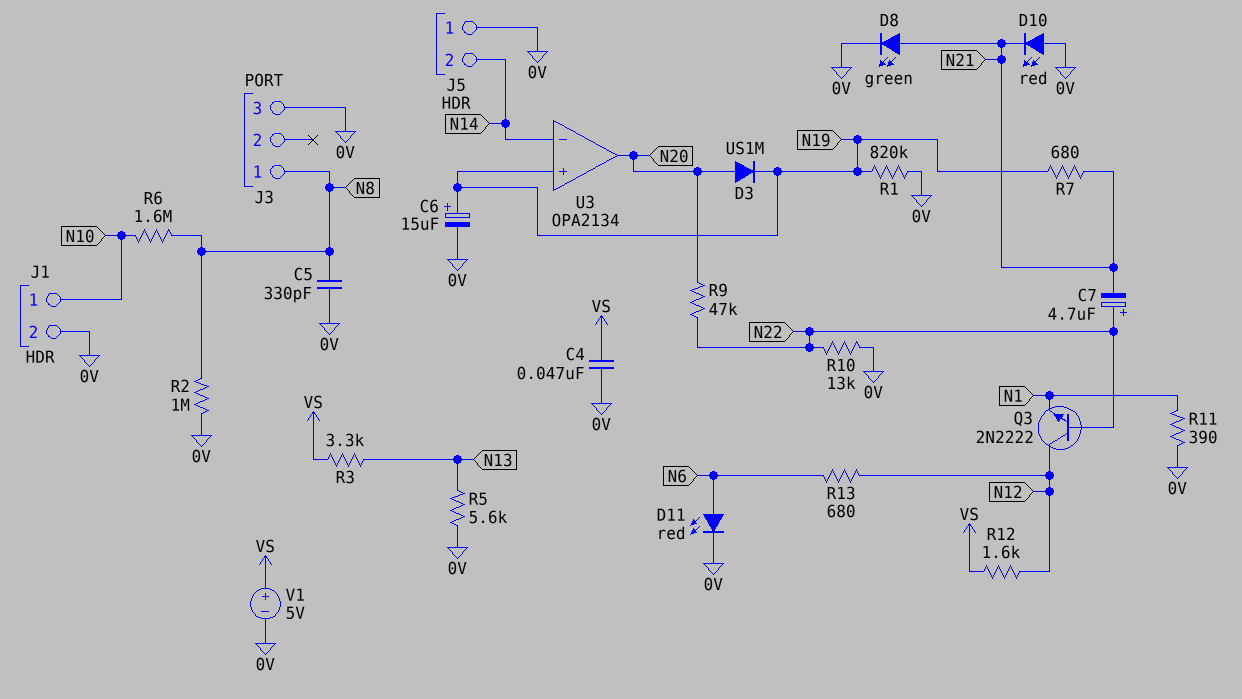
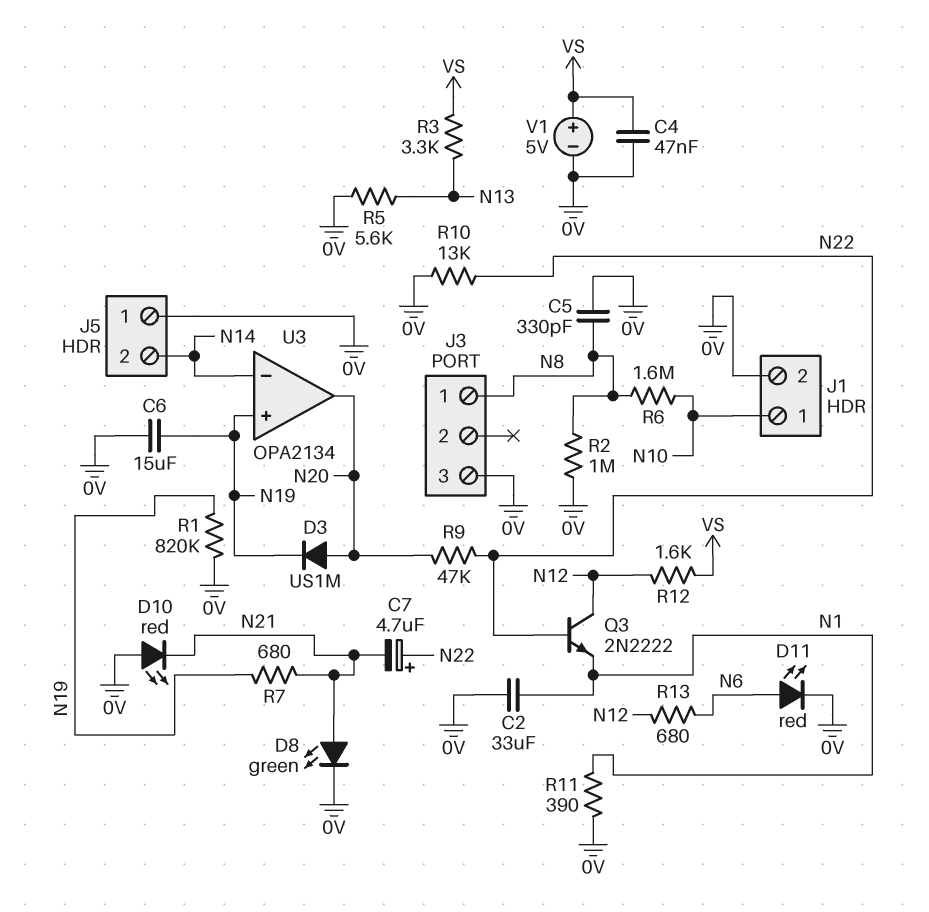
C2: none -> 33uF (0V, N1)
C6: 15uF (plus N19, minus 0V) -> 15uF (0V, N19)

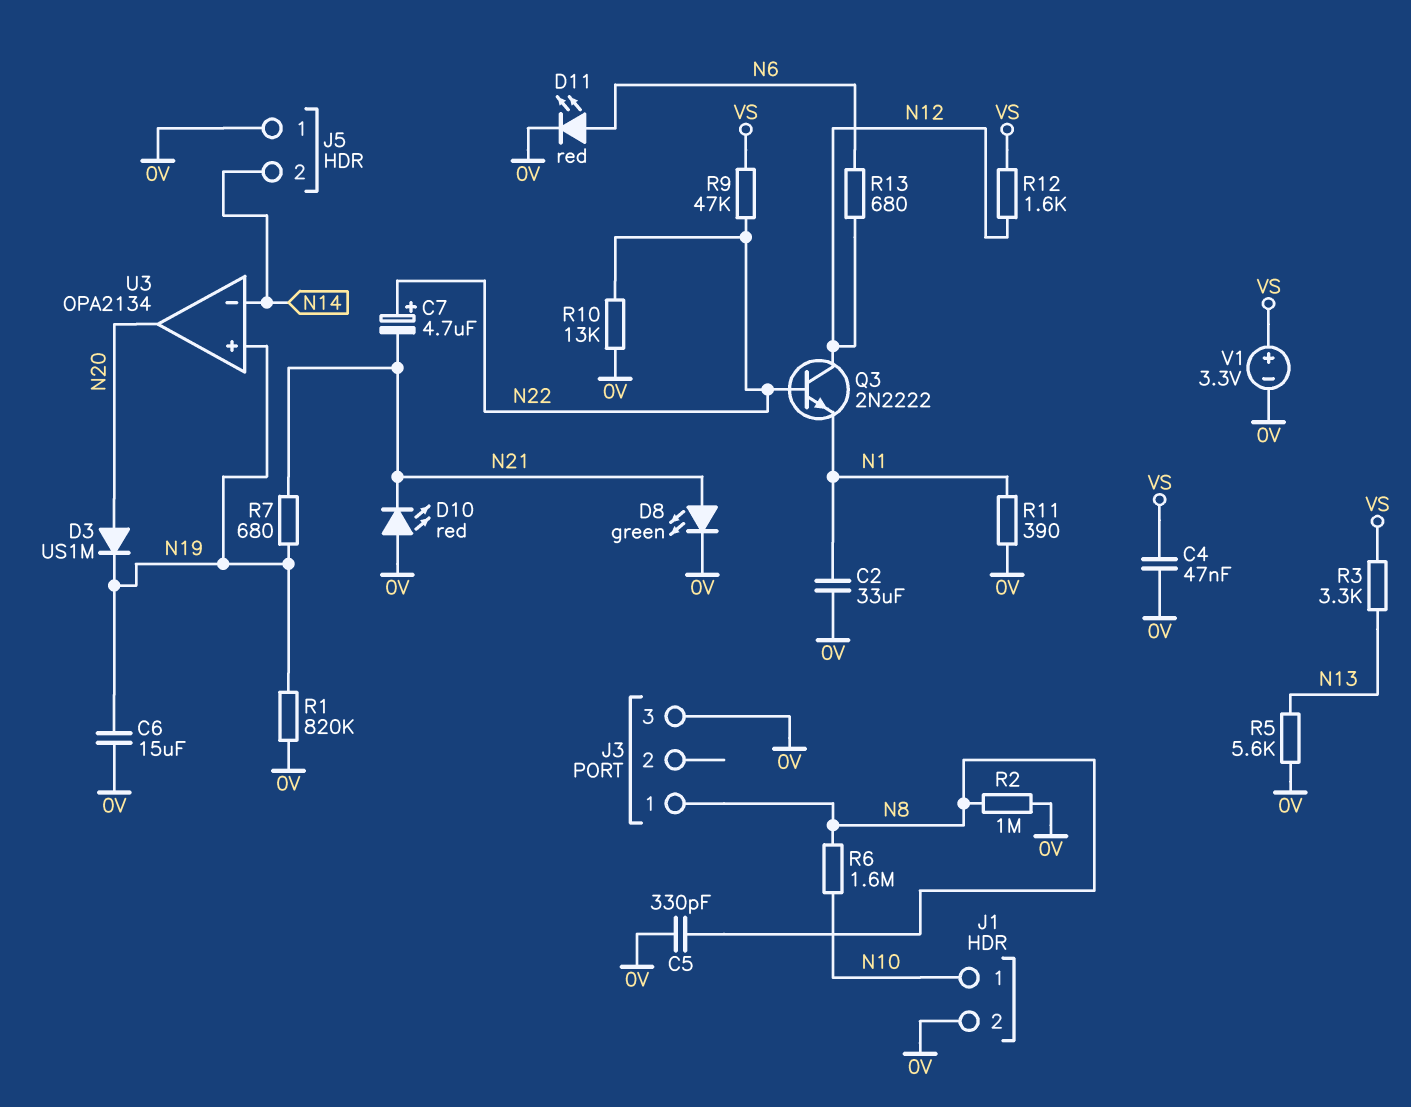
R9: 47k (N20, N22) -> 47k (N22, VS)
V1: 5V (plus VS, minus 0V) -> 3.3V (plus VS, minus 0V)

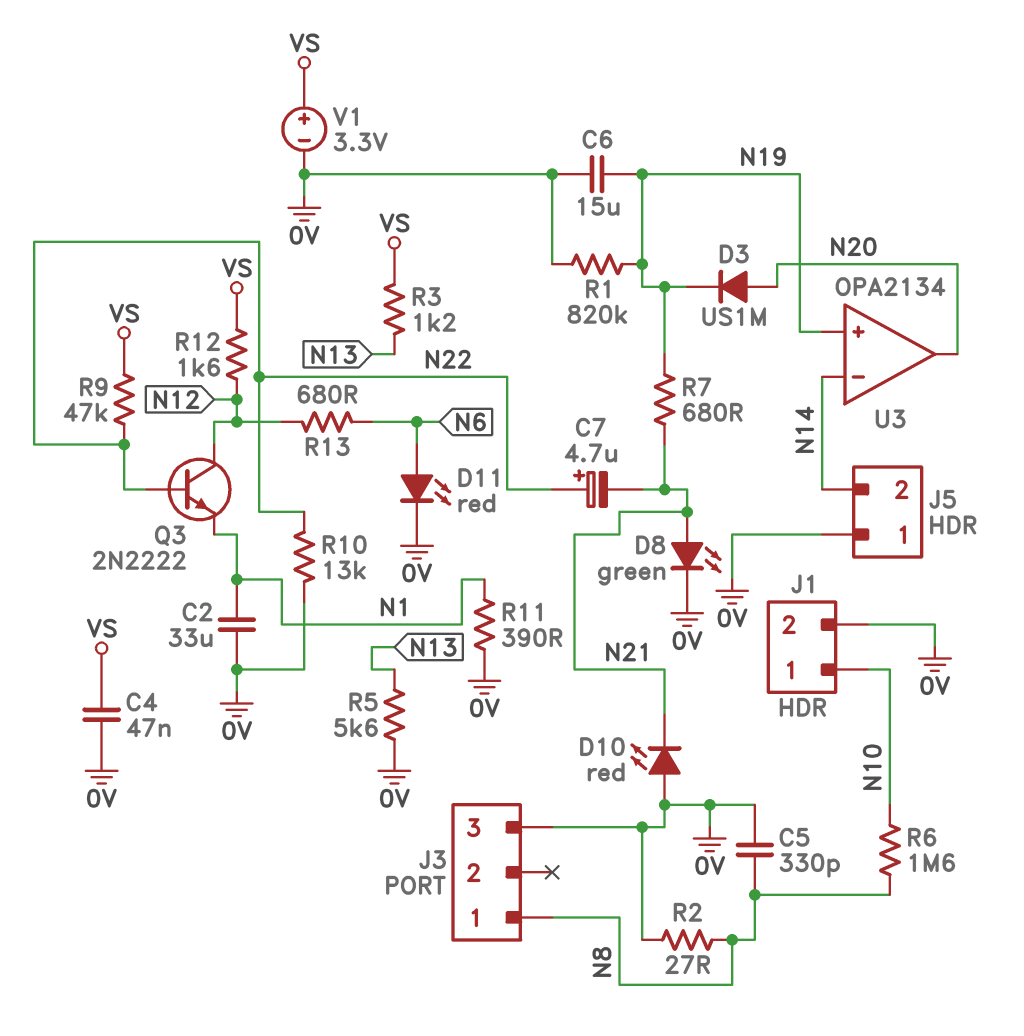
R2: 1M (0V, N8) -> 27 (0V, N8)
R3: 3.3k (N13, VS) -> 1.2k (N13, VS)

